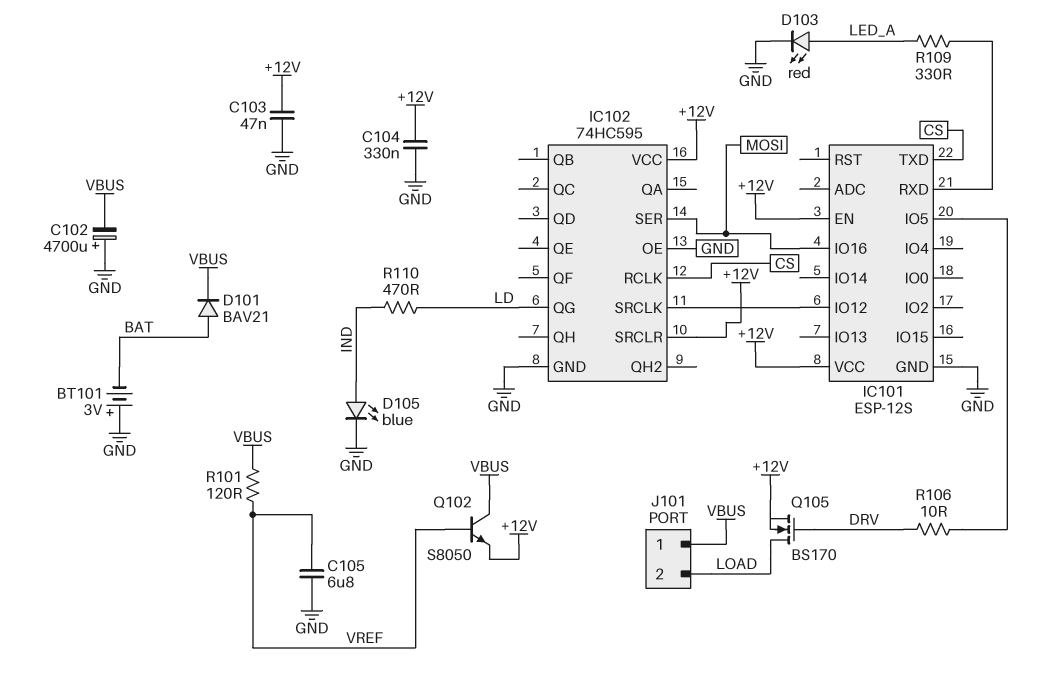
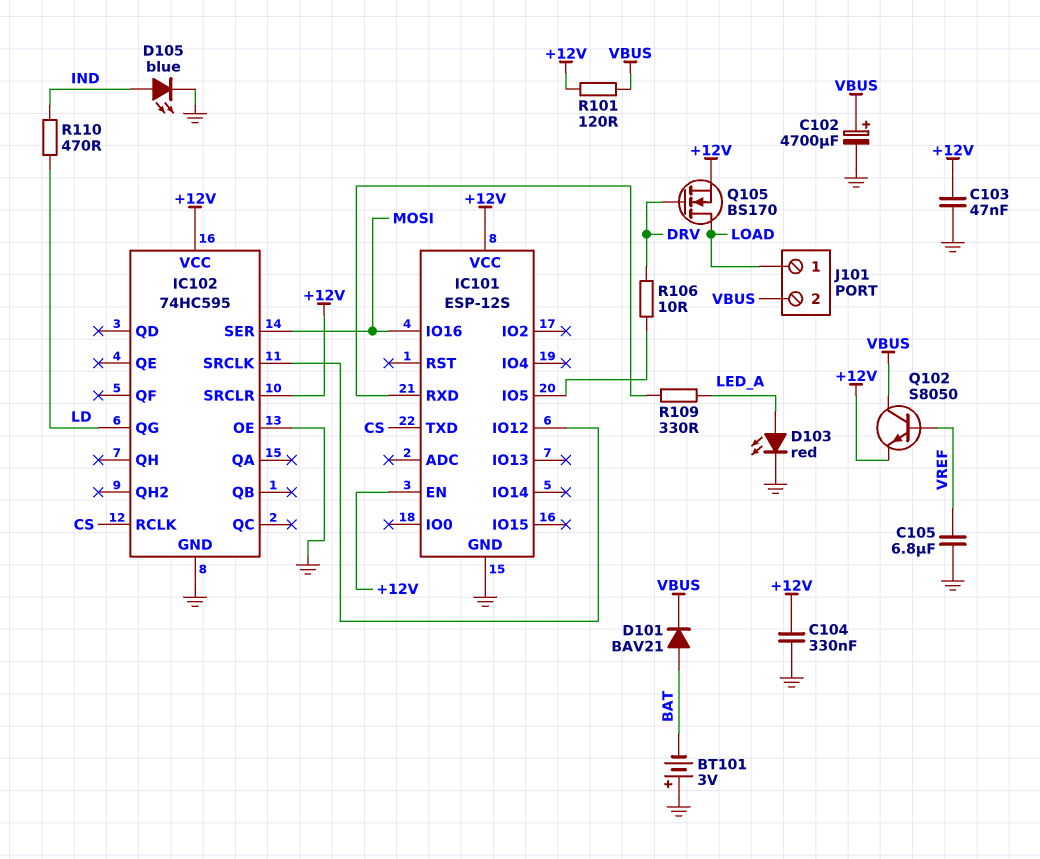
C102: 4700uF (plus GND, minus VBUS) -> 4700uF (plus VBUS, minus GND)
J101 pin 1: VBUS -> LOAD
J101 pin 2: LOAD -> VBUS
R101: 120 (VBUS, VREF) -> 120 (+12V, VBUS)

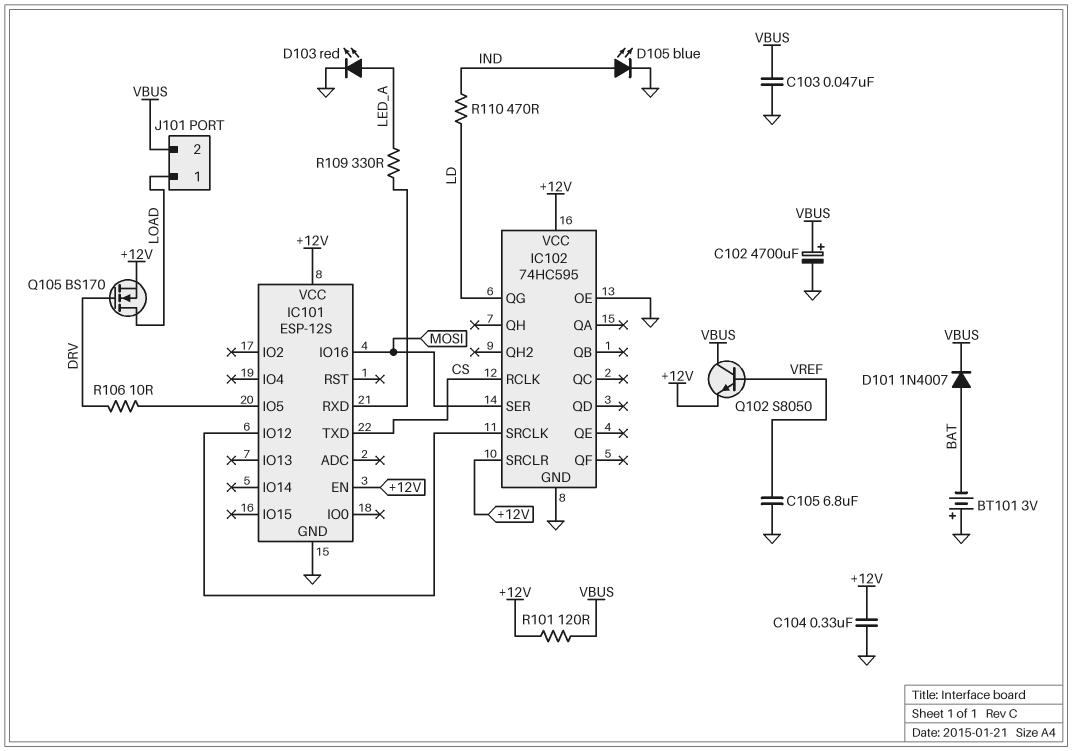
C103: 47nF (+12V, GND) -> 47nF (GND, VBUS)
D101: diode BAV21 (A BAT, K VBUS) -> diode 1N4007 (A BAT, K VBUS)

